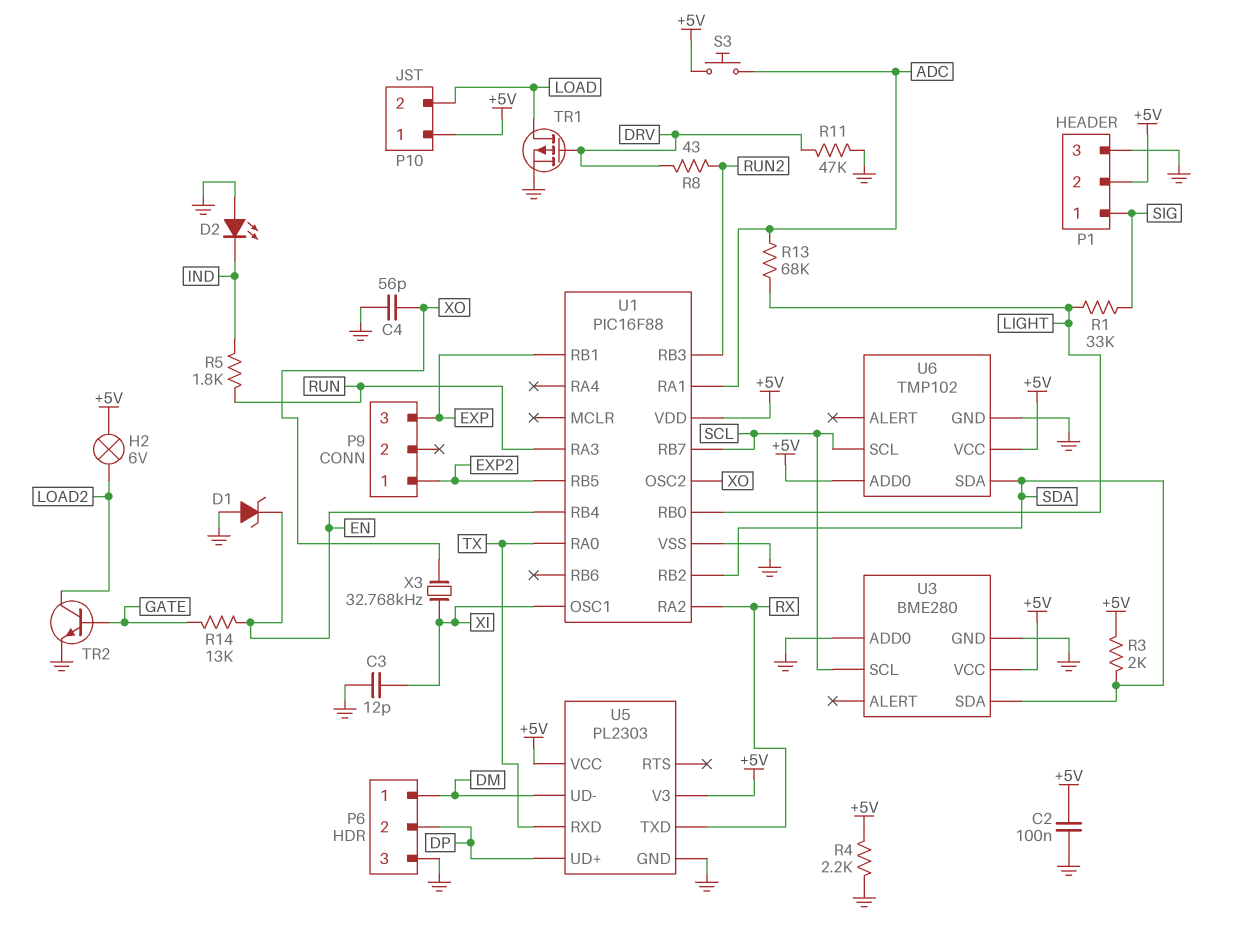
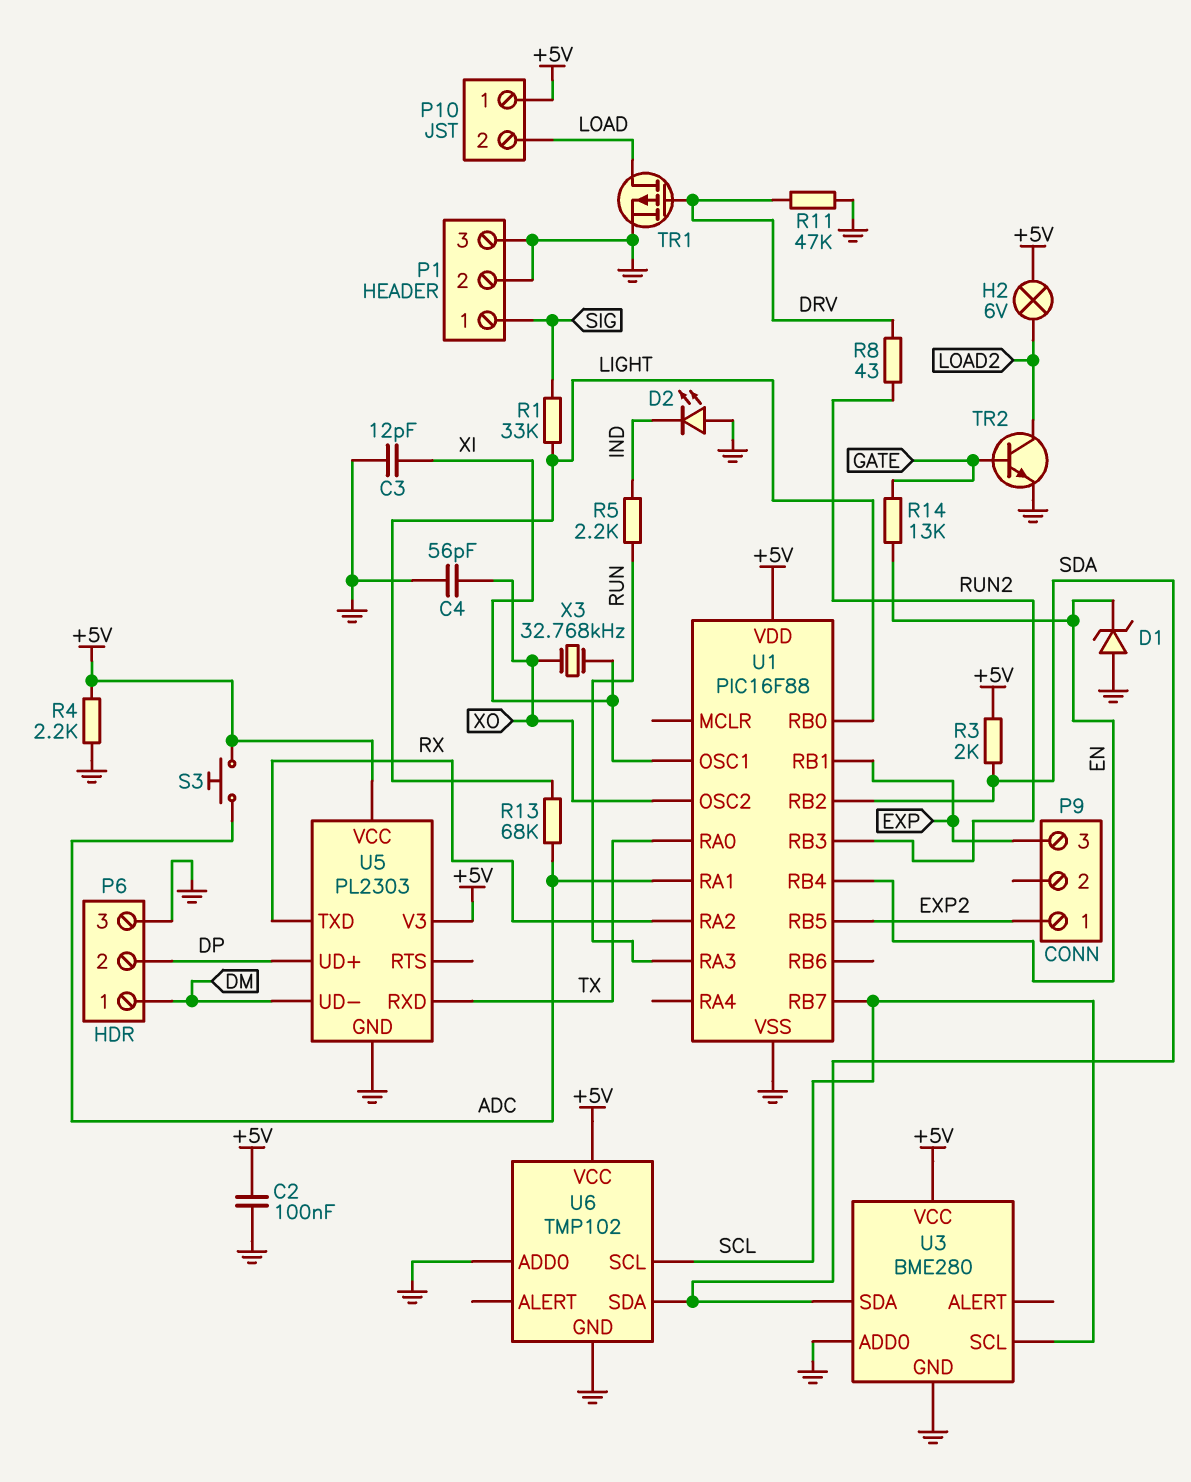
P1 pin 2: +5V -> GND
R5: 1.8k (IND, RUN) -> 2.2k (IND, RUN)
U6 pin ADD0: +5V -> GND

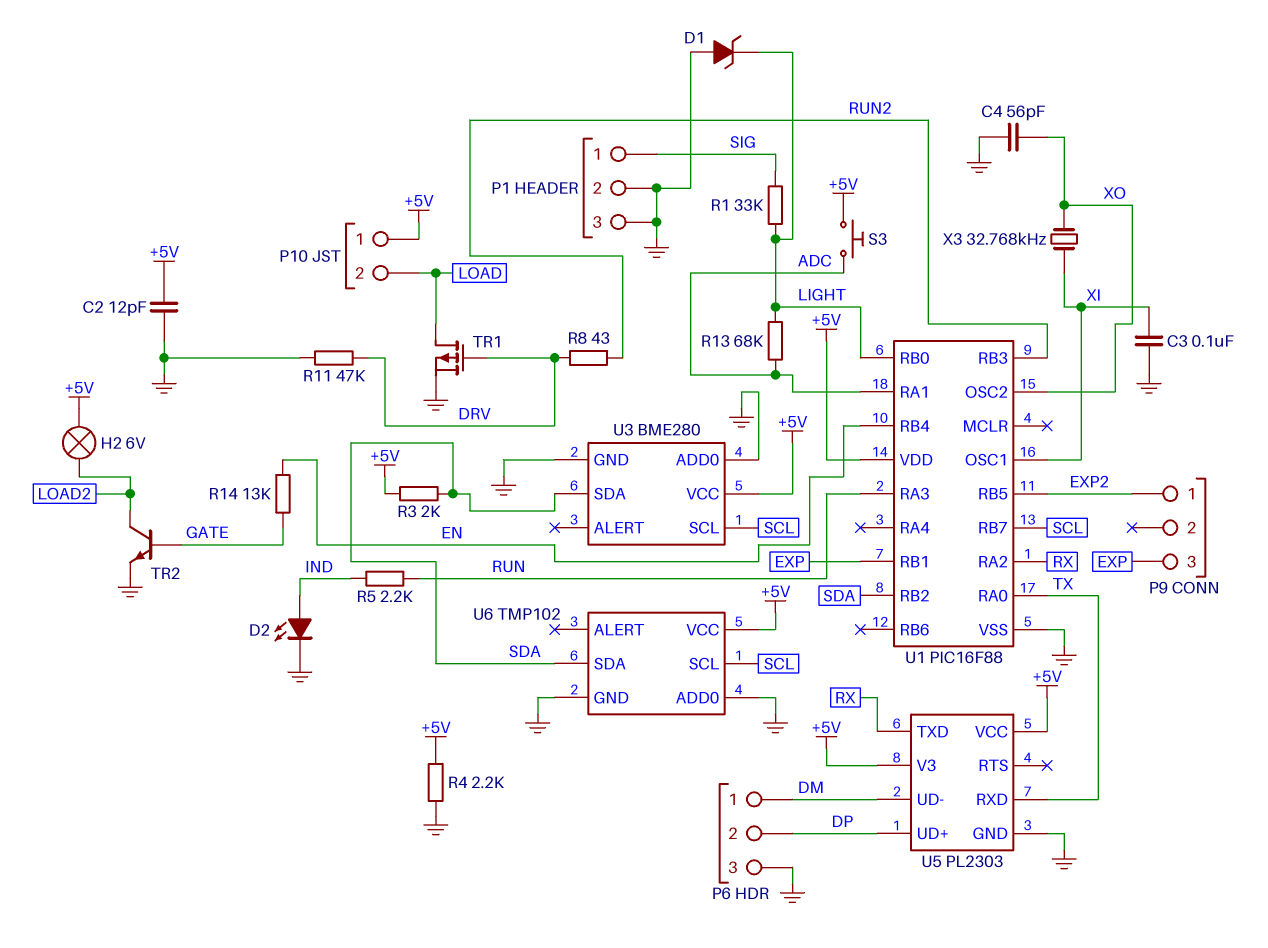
C2: 100nF (+5V, GND) -> 12pF (+5V, GND)
C3: 12pF (GND, XI) -> 100nF (GND, XI)
D1: zener (A GND, K EN) -> zener (A GND, K LIGHT)
D2: LED (A GND, K IND) -> LED (A IND, K GND)

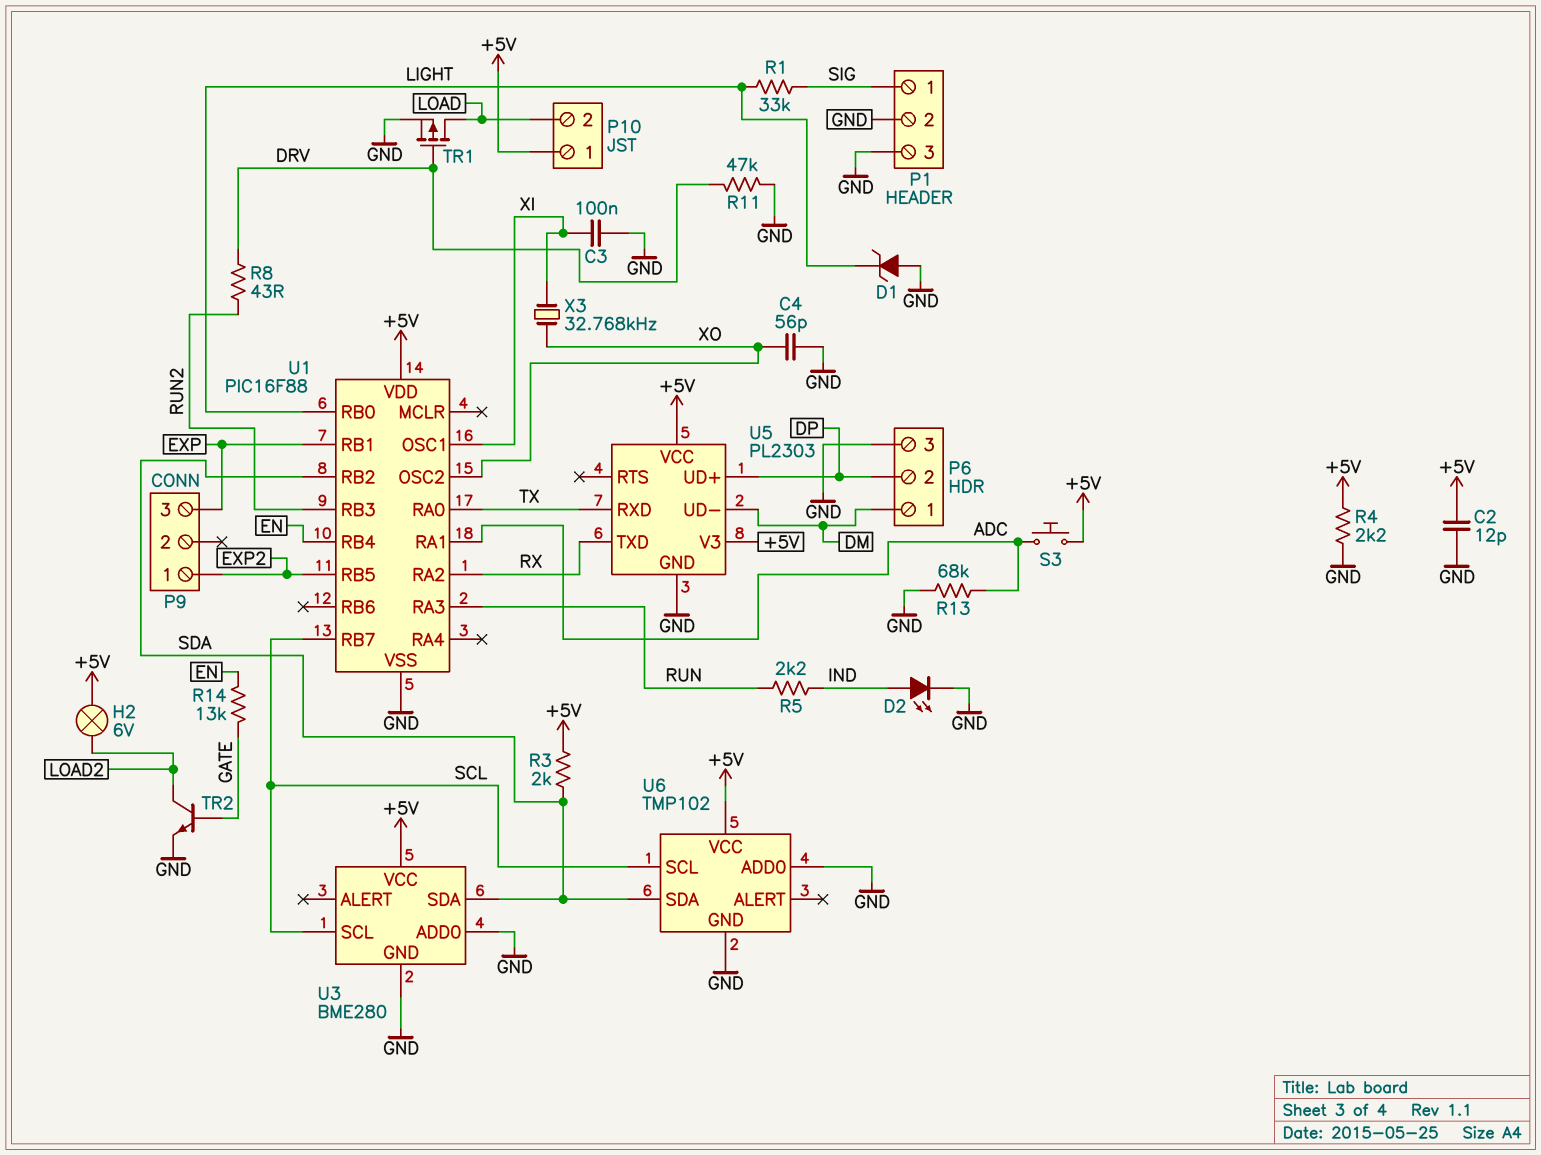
R13: 68k (ADC, LIGHT) -> 68k (ADC, GND)

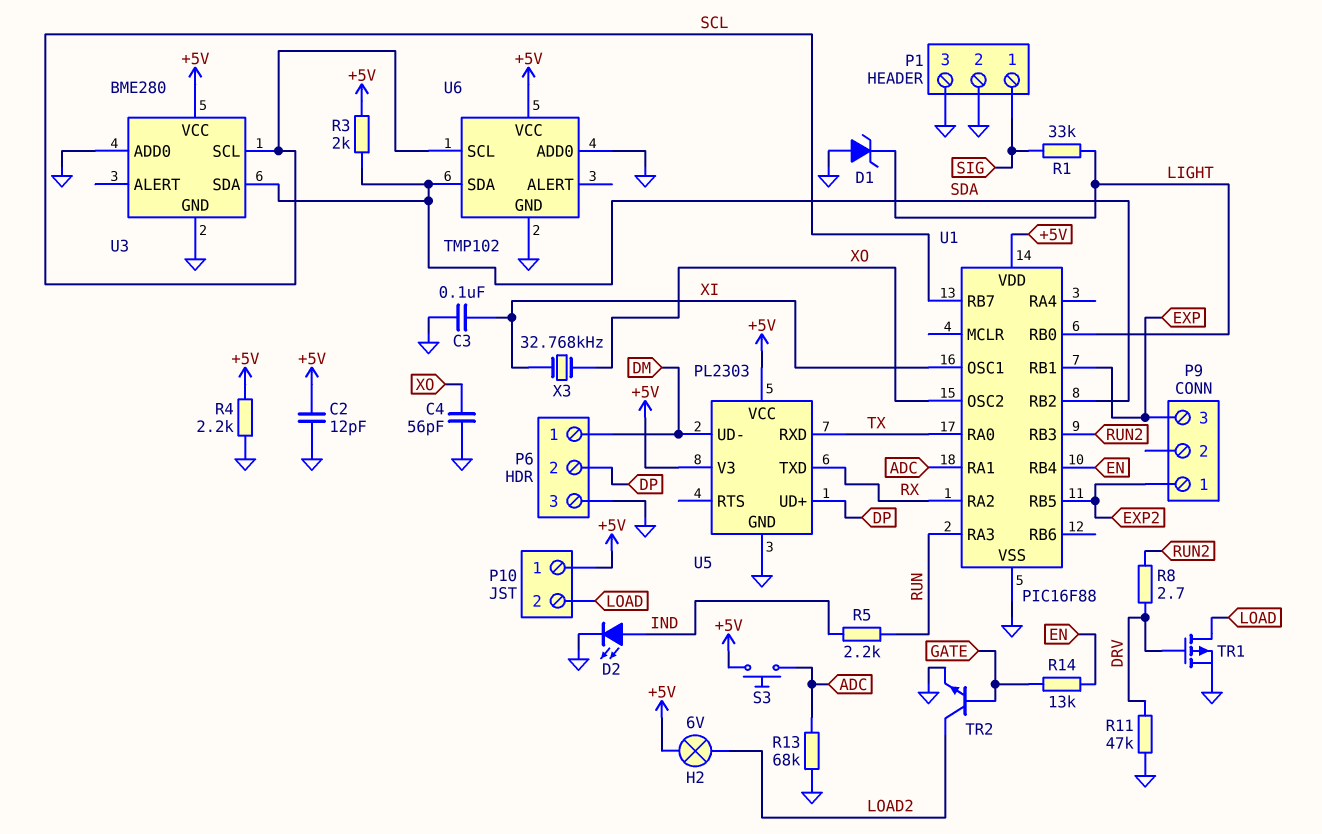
R8: 43 (DRV, RUN2) -> 2.7 (DRV, RUN2)

